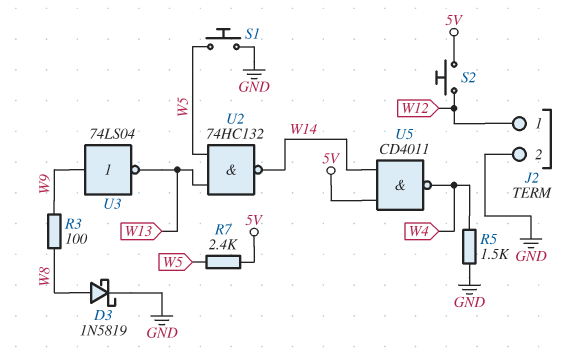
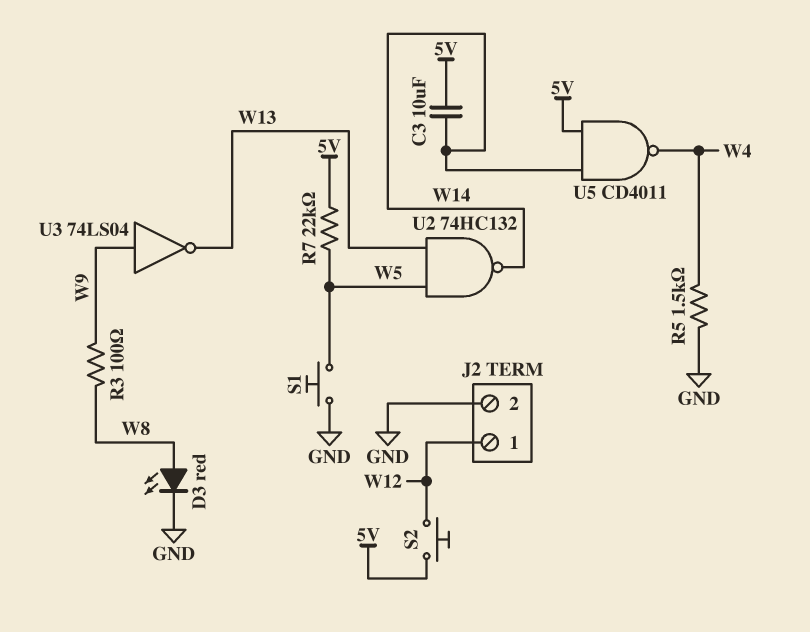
C3: none -> 10uF (5V, W14)
D3: schottky 1N5819 (A W8, K GND) -> LED red (A W8, K GND)
R7: 2.4k (5V, W5) -> 22k (5V, W5)

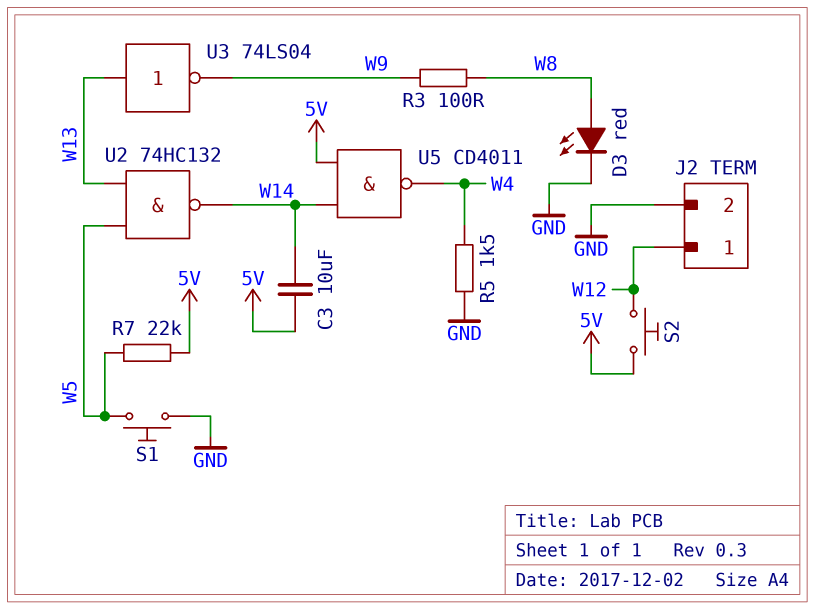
U3: NOT 74LS04 (in W9, out W13) -> NOT 74LS04 (in W13, out W9)

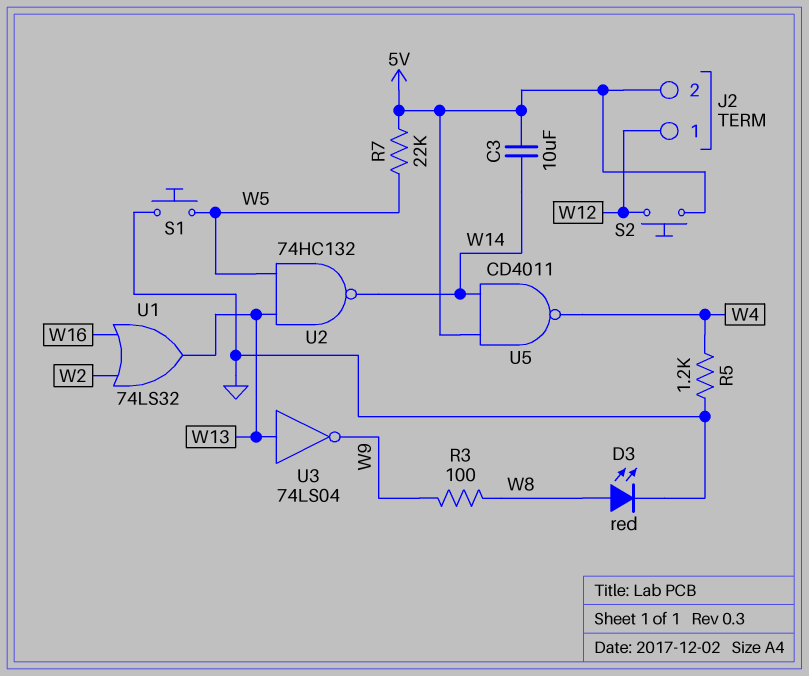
J2 pin 2: GND -> 5V
R5: 1.5k (GND, W4) -> 1.2k (GND, W4)
U1: none -> OR 74LS32 (in W2, in W16, out W13)

